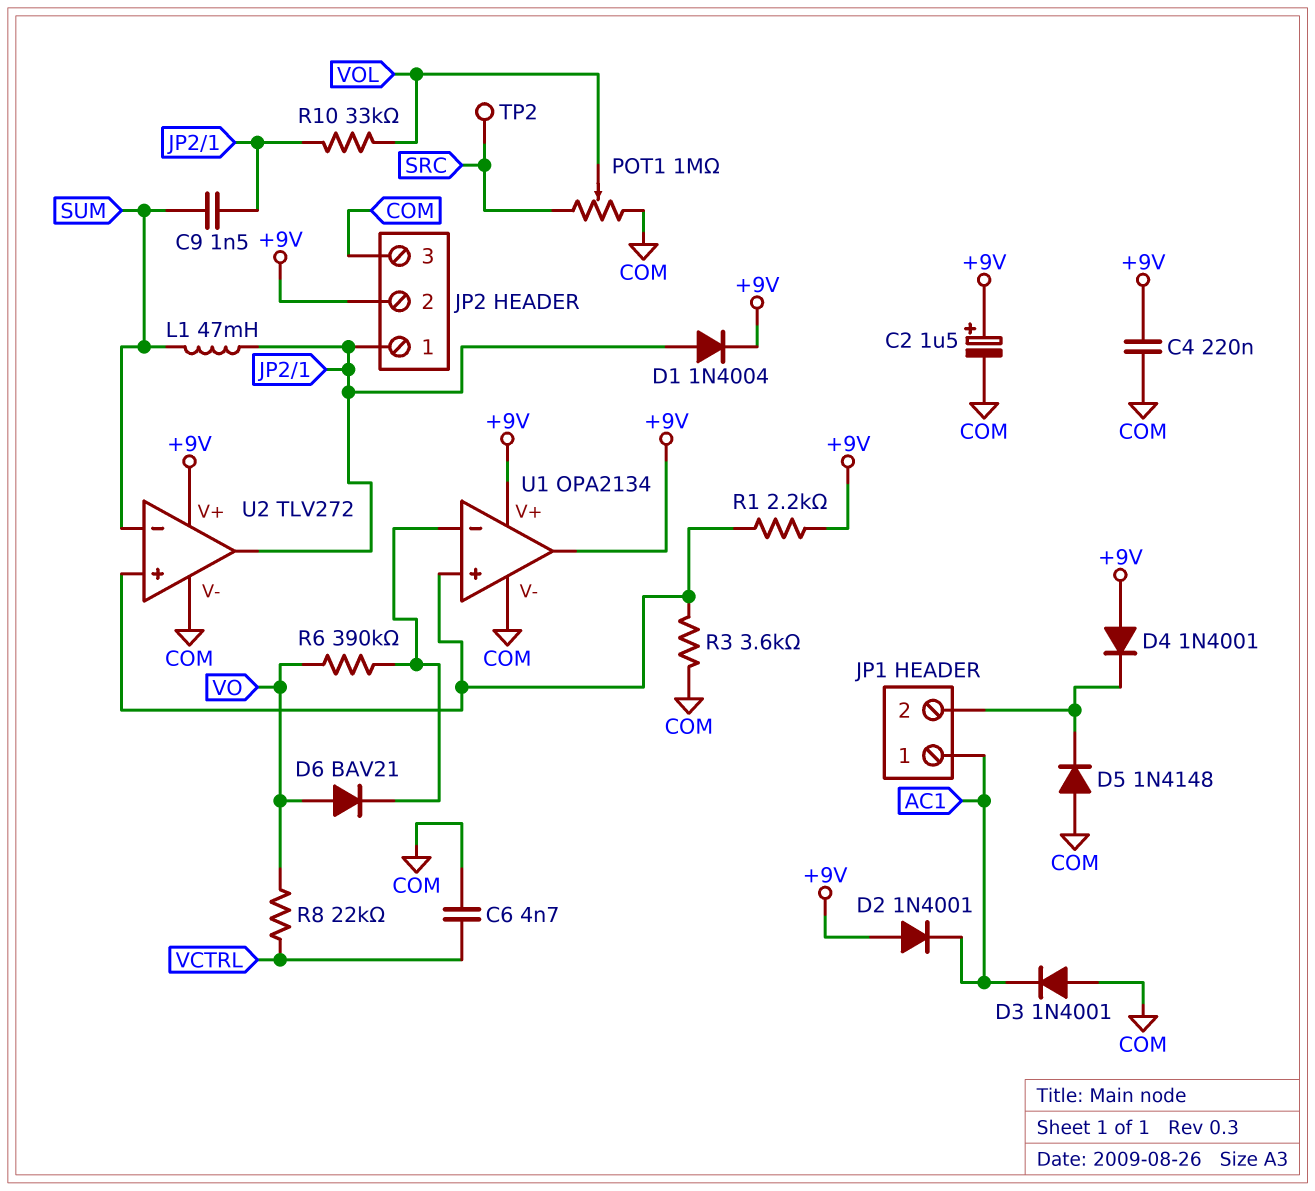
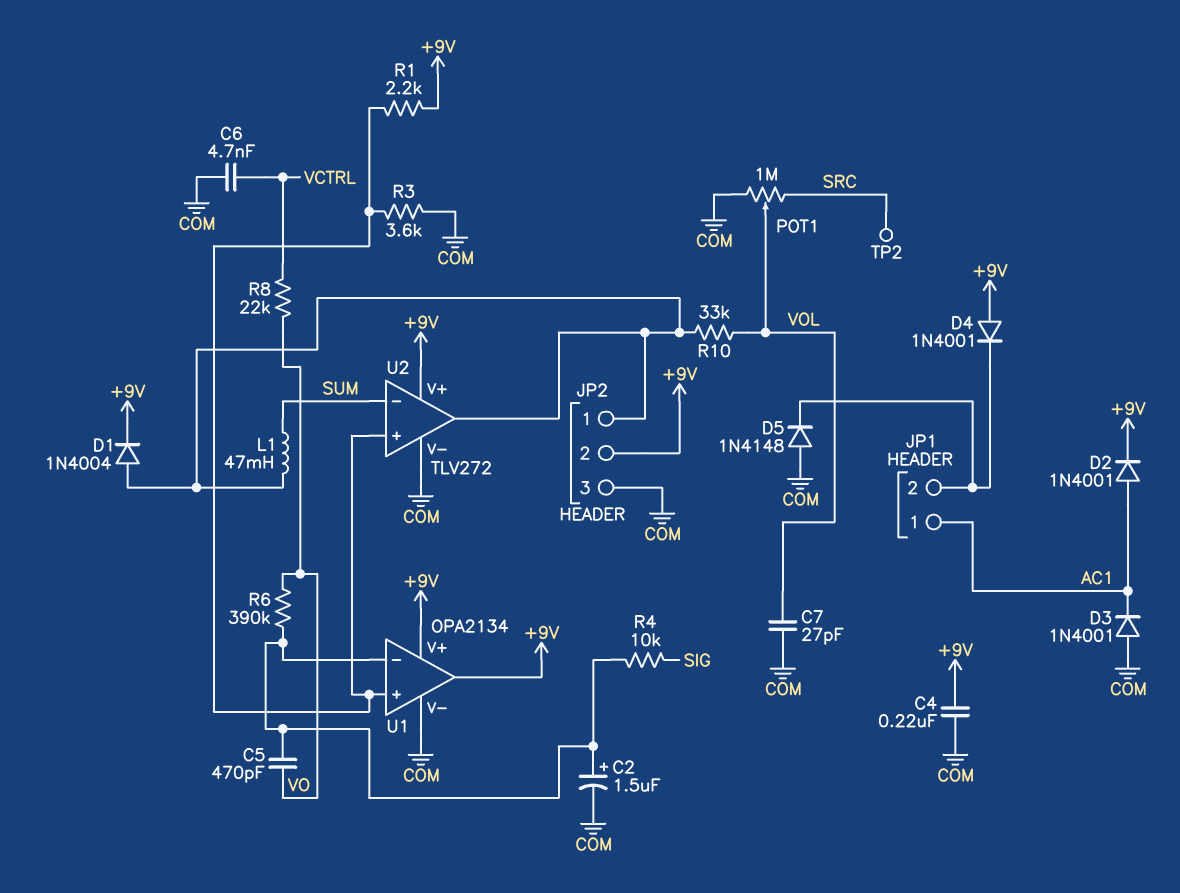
C2: 1.5uF (plus +9V, minus COM) -> 1.5uF (plus U1/in-, minus COM)
C5: none -> 470pF (U1/in-, VO)
C7: none -> 27pF (COM, VOL)
C9: 1.5nF (JP2/1, SUM) -> none
D2: diode 1N4001 (A +9V, K AC1) -> diode 1N4001 (A AC1, K +9V)
D6: diode BAV21 (A VO, K U1/in-) -> none
R4: none -> 10k (SIG, U1/in-)

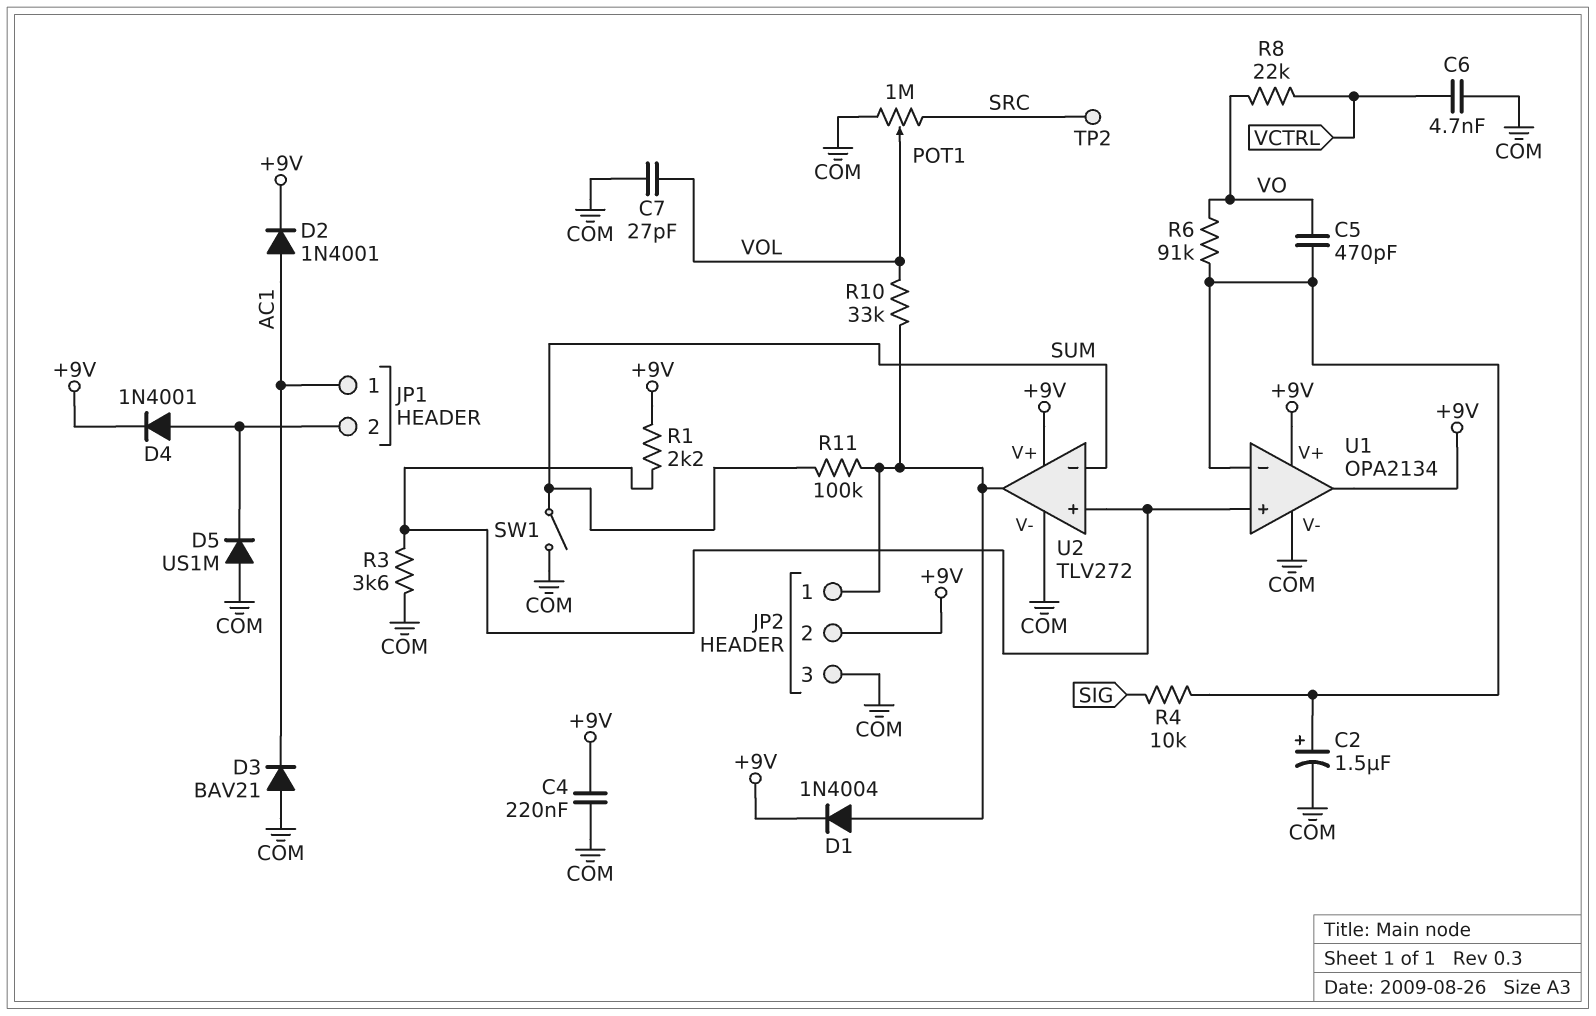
D3: diode 1N4001 (A COM, K AC1) -> diode BAV21 (A COM, K AC1)
D4: diode 1N4001 (A +9V, K JP1/2) -> diode 1N4001 (A JP1/2, K +9V)
D5: diode 1N4148 (A COM, K JP1/2) -> diode US1M (A COM, K JP1/2)
L1: 47mH (JP2/1, SUM) -> none
R6: 390k (U1/in-, VO) -> 91k (U1/in-, VO)
R11: none -> 100k (JP2/1, SUM)
SW1: none -> switch (COM, SUM)

